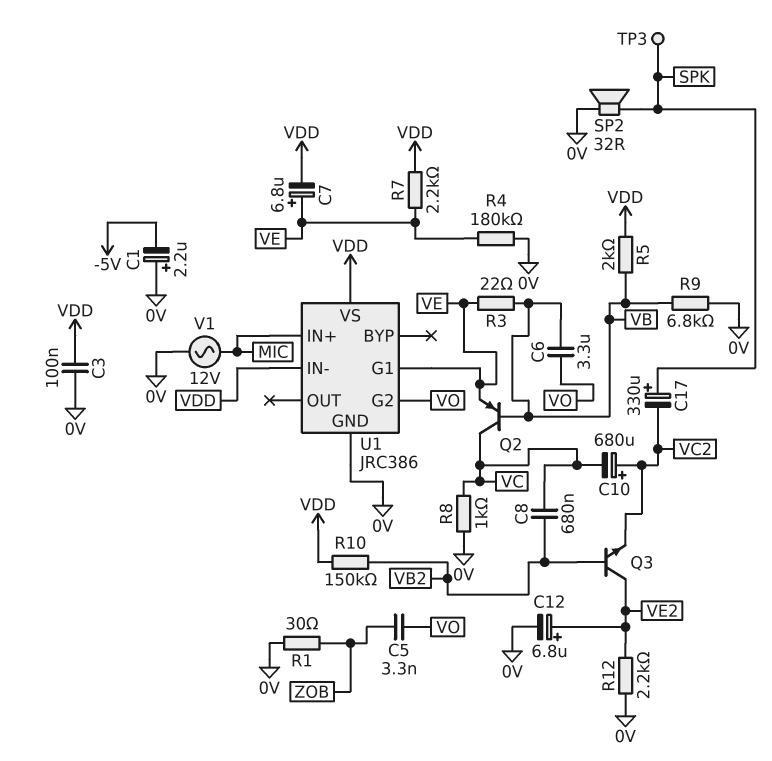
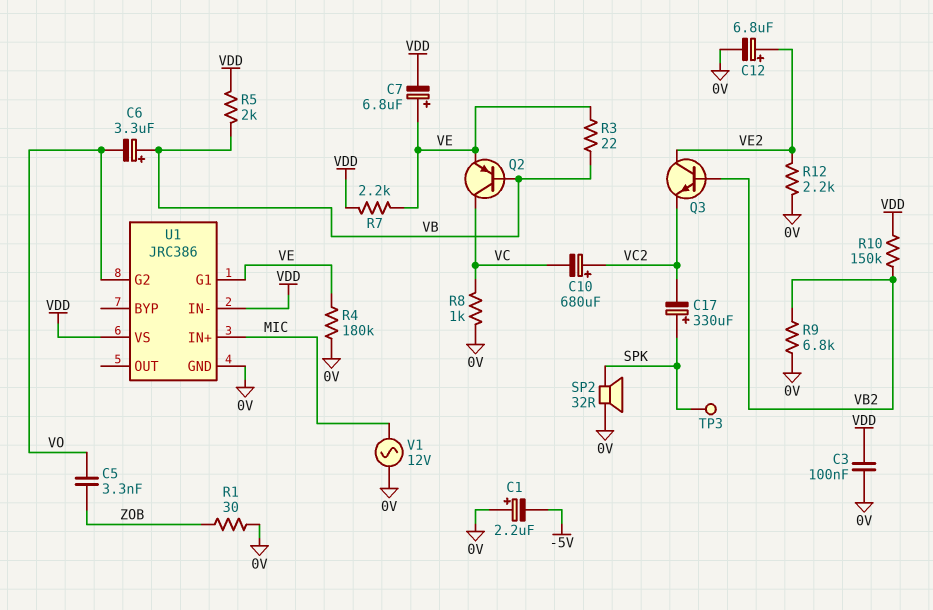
C6: 3.3uF (VB, VO) -> 3.3uF (plus VB, minus VO)
C8: 680nF (VB2, VC) -> none
R9: 6.8k (0V, VB) -> 6.8k (0V, VB2)

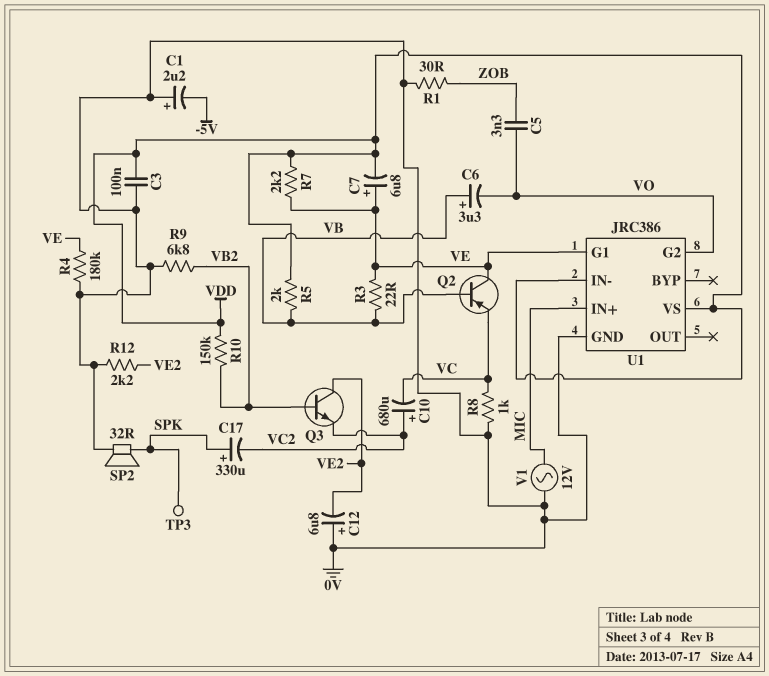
C12: 6.8uF (plus VE2, minus 0V) -> 6.8uF (plus 0V, minus VE2)
Q2: PNP (B VB, C VC, E VE) -> PNP (B VB, C VE, E VC)

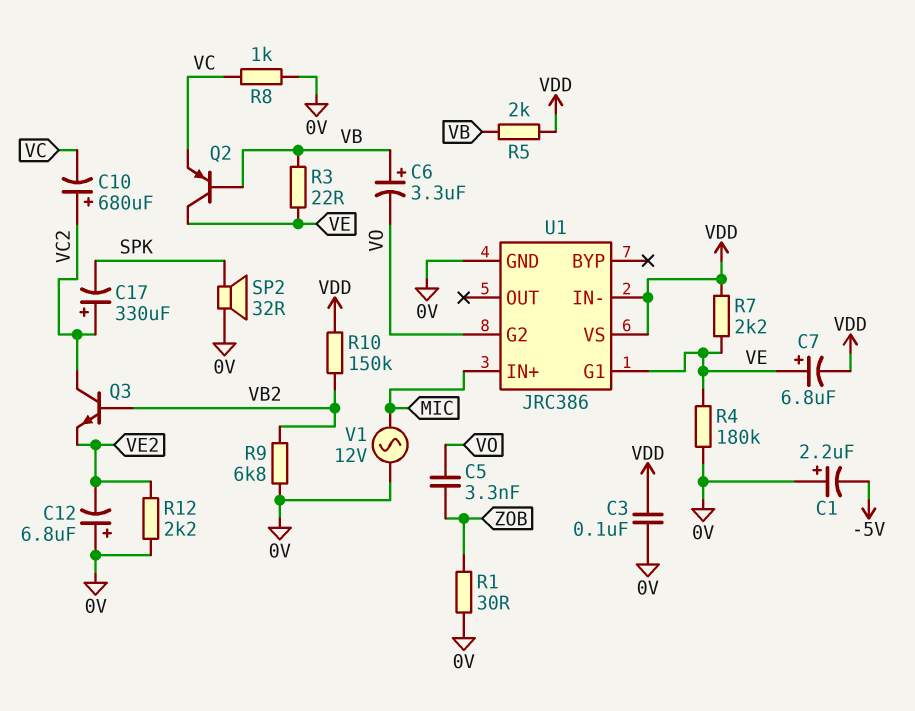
C17: 330uF (plus SPK, minus VC2) -> 330uF (plus VC2, minus SPK)
Q3: NPN (B VB2, C VE2, E VC2) -> NPN (B VB2, C VC2, E VE2)
TP3: test point (SPK) -> none

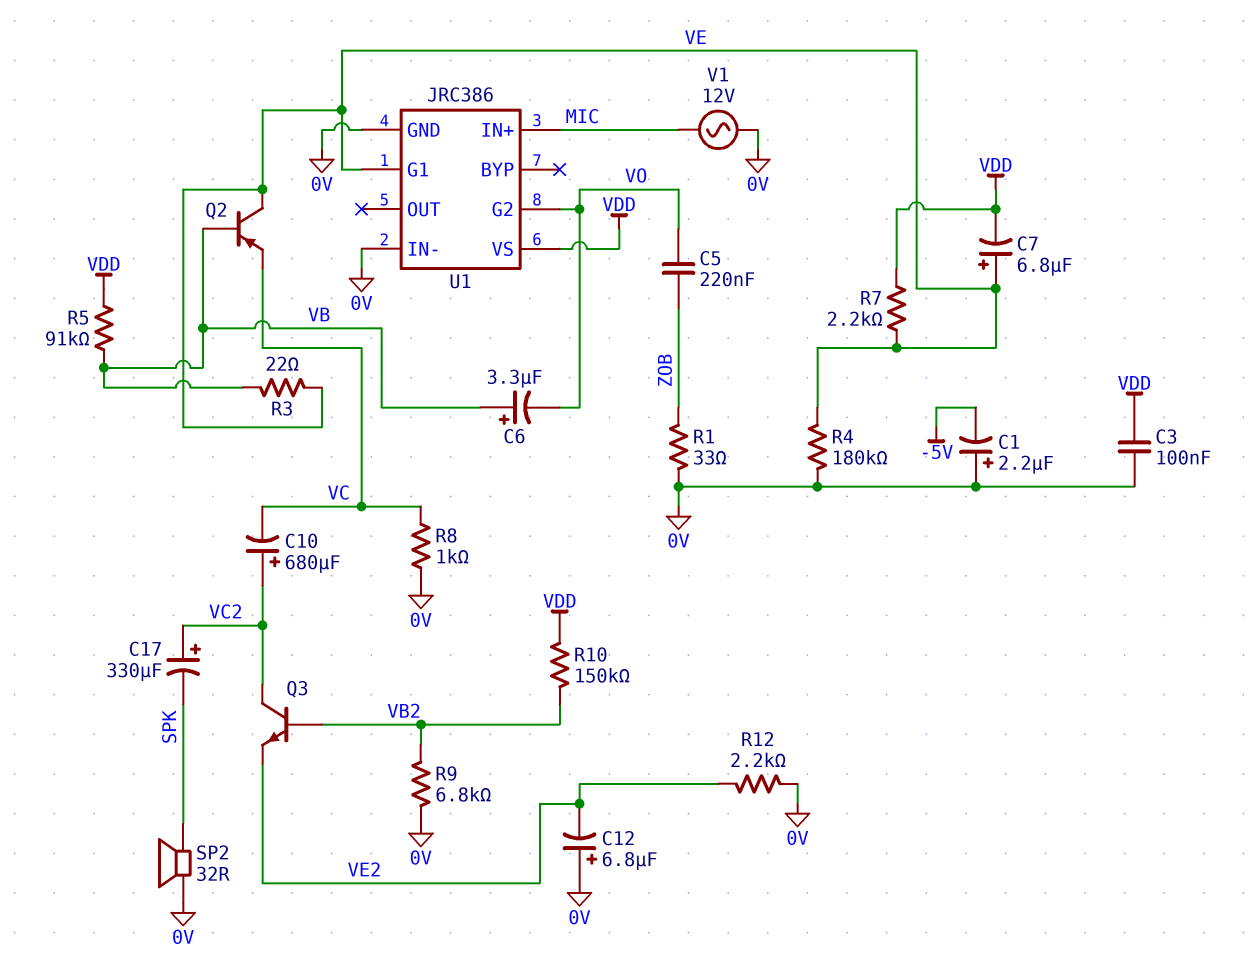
C5: 3.3nF (VO, ZOB) -> 220nF (VO, ZOB)
R1: 30 (0V, ZOB) -> 33 (0V, ZOB)
R5: 2k (VB, VDD) -> 91k (VB, VDD)
U1 pin IN-: VDD -> 0V

